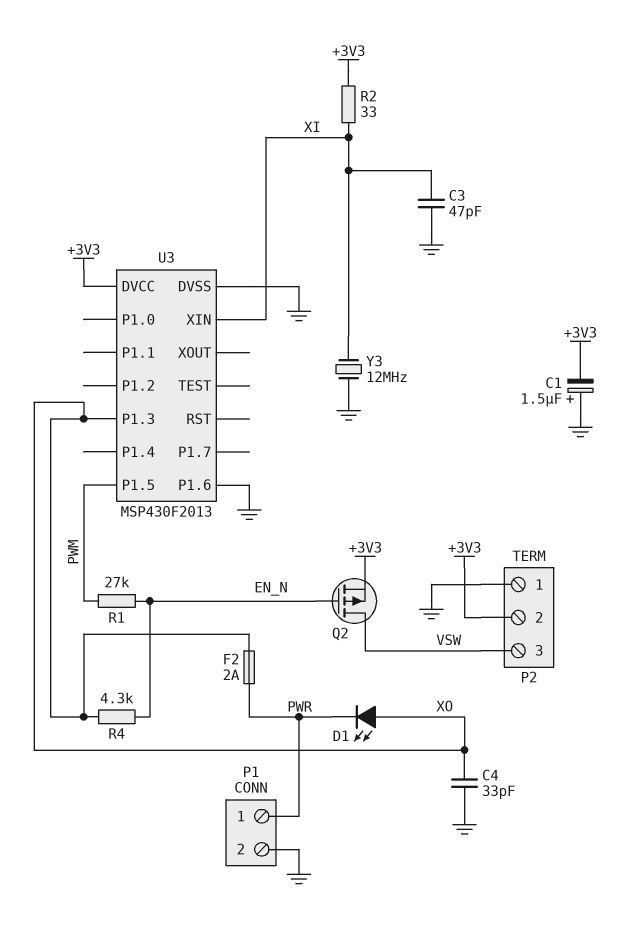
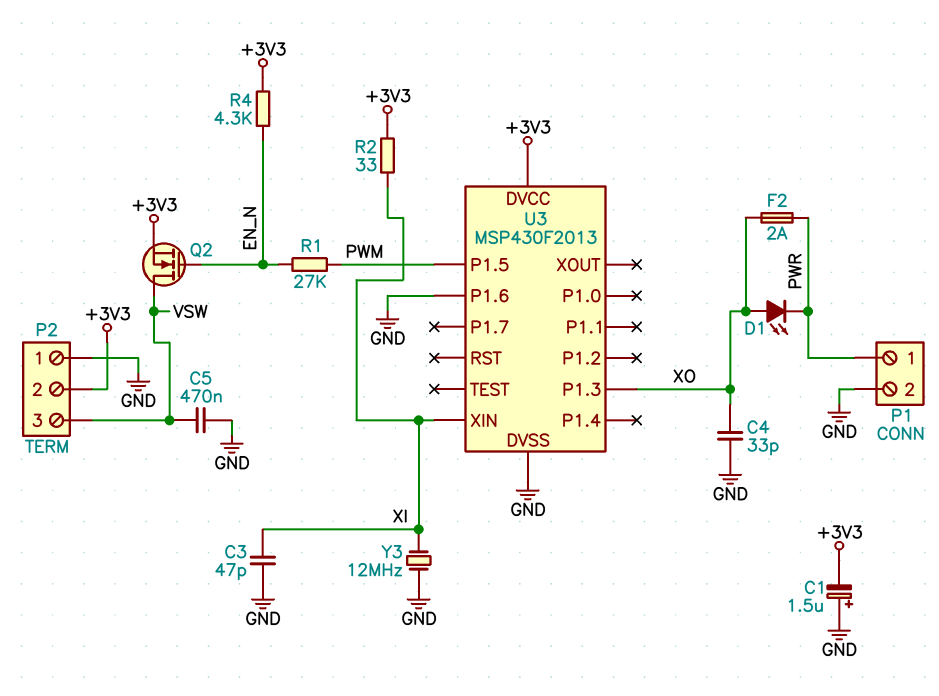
C5: none -> 470nF (GND, VSW)
Q2: PMOS (G EN_N, D VSW, S +3V3) -> NMOS (G EN_N, D VSW, S +3V3)
R4: 4.3k (EN_N, XO) -> 4.3k (+3V3, EN_N)

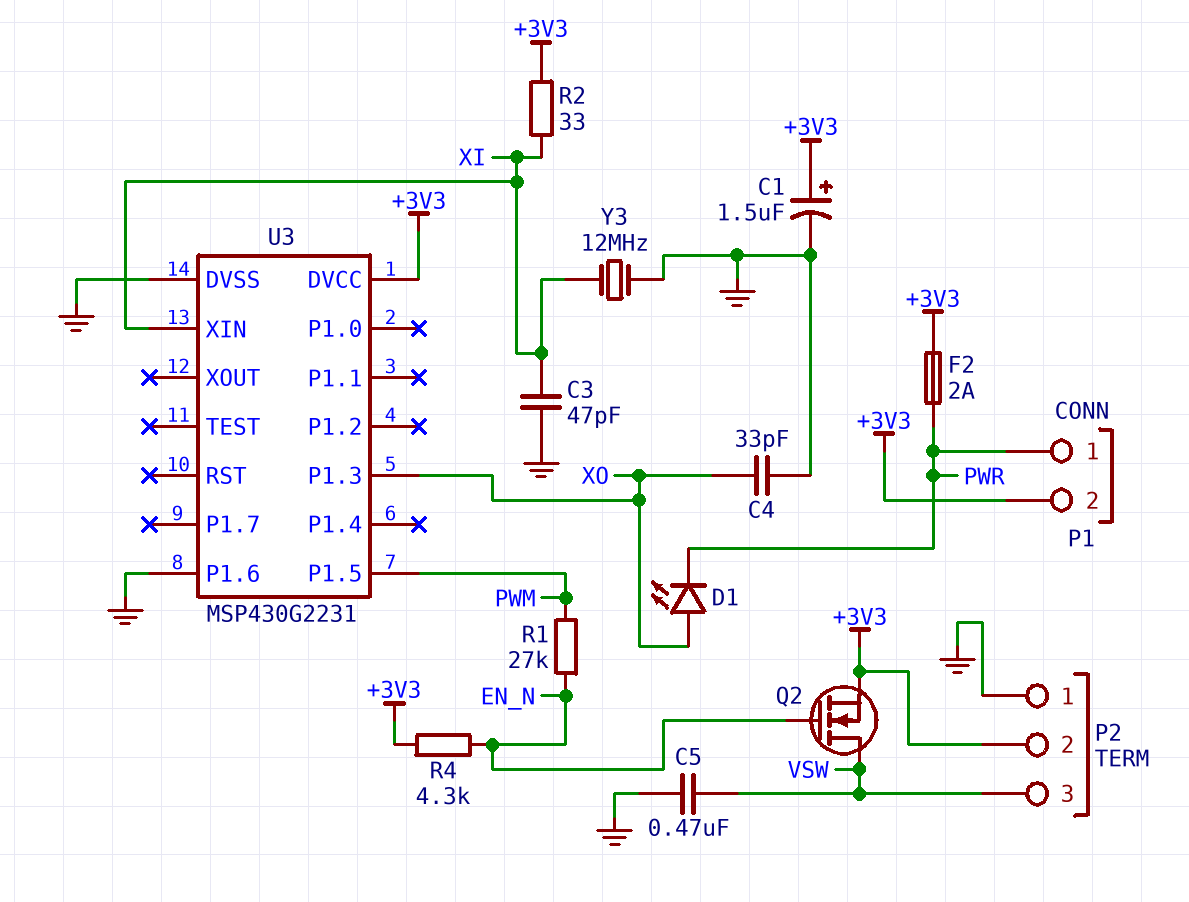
C1: 1.5uF (plus GND, minus +3V3) -> 1.5uF (plus +3V3, minus GND)
F2: 2A (PWR, XO) -> 2A (+3V3, PWR)
P1 pin 2: GND -> +3V3
U3: MSP430F2013 -> MSP430G2231

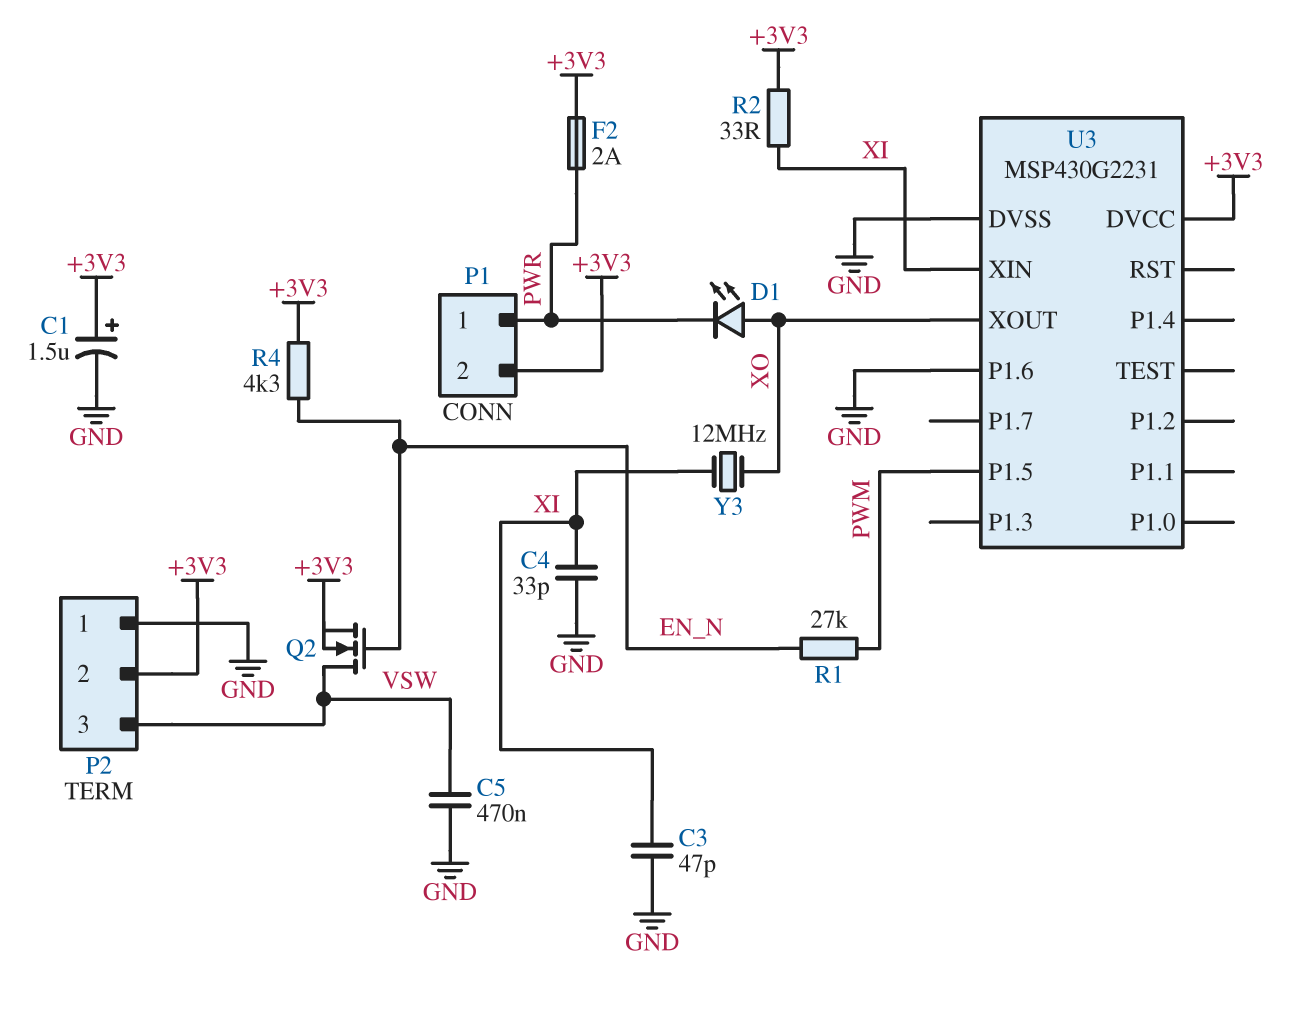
C4: 33pF (GND, XO) -> 33pF (GND, XI)
U3 pin P1.3: XO -> none
U3 pin XOUT: none -> XO
Y3: 12MHz (GND, XI) -> 12MHz (XI, XO)

